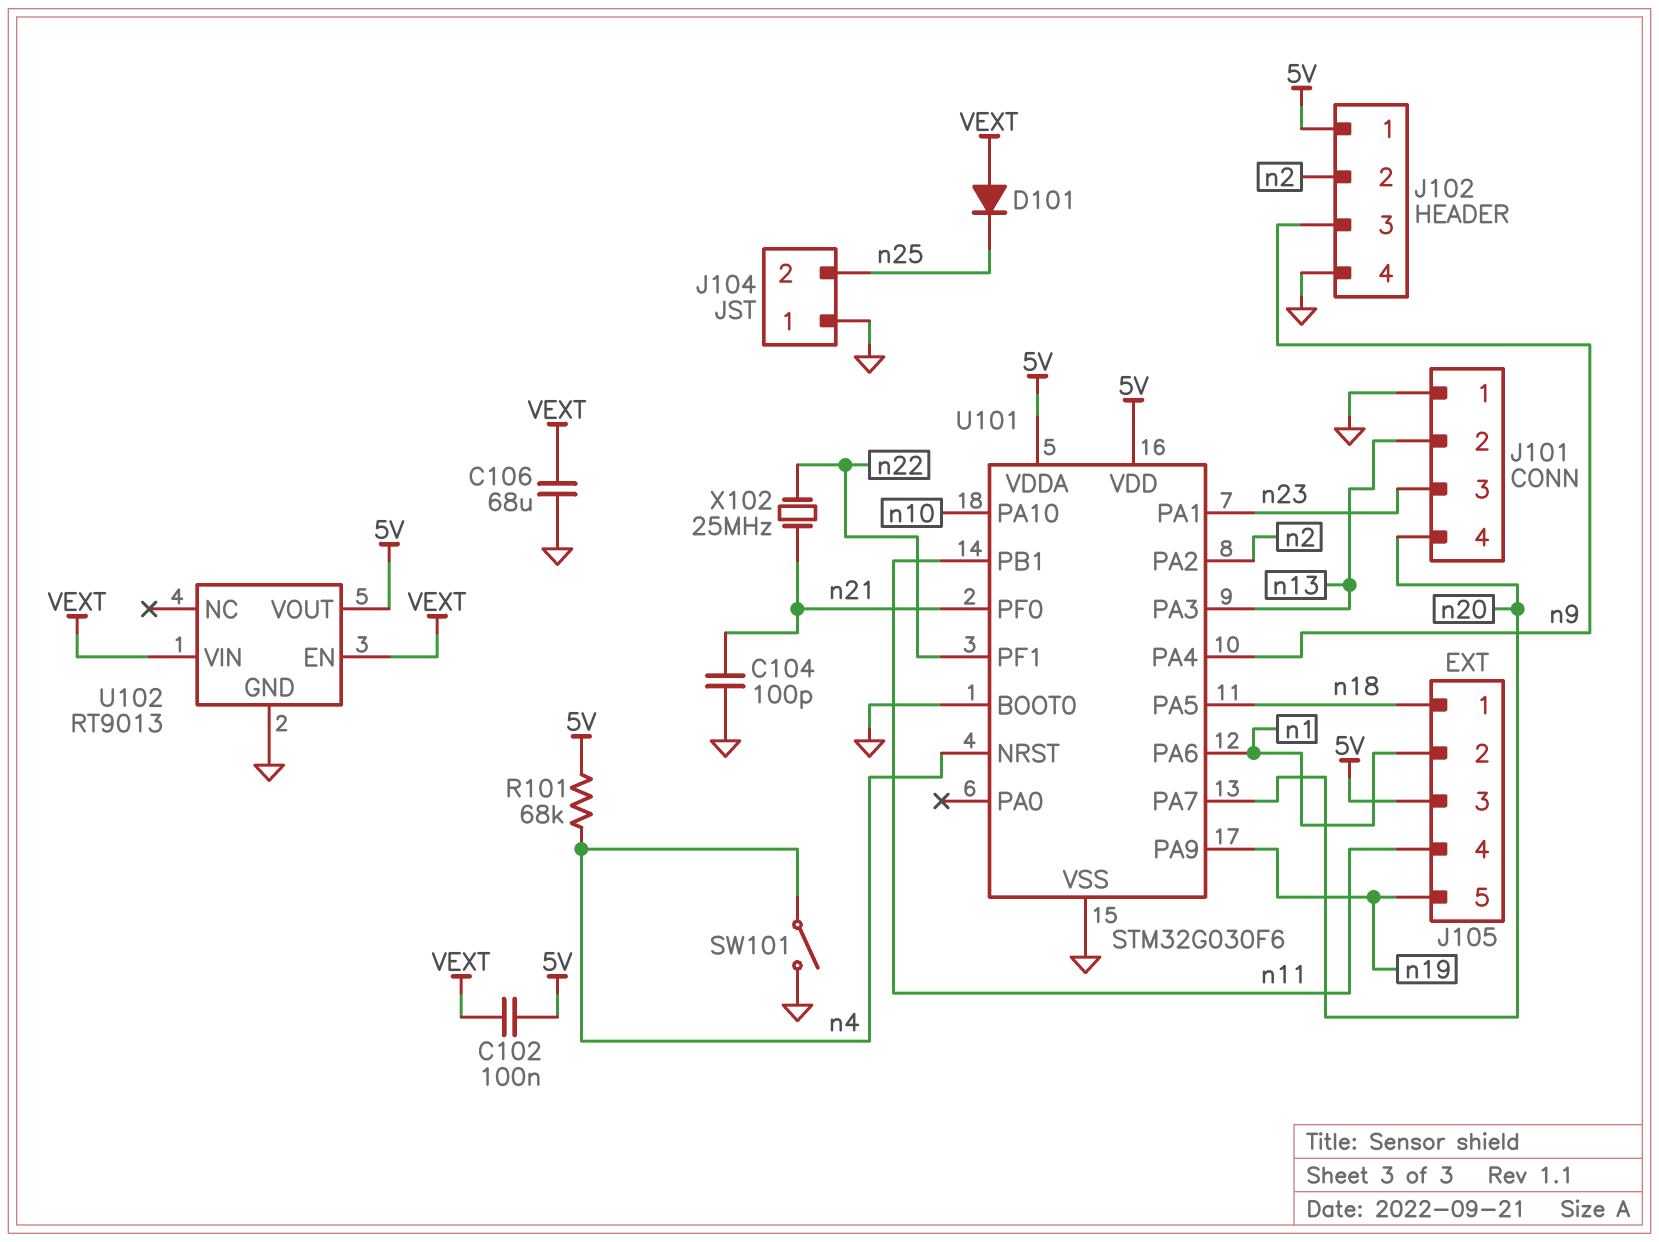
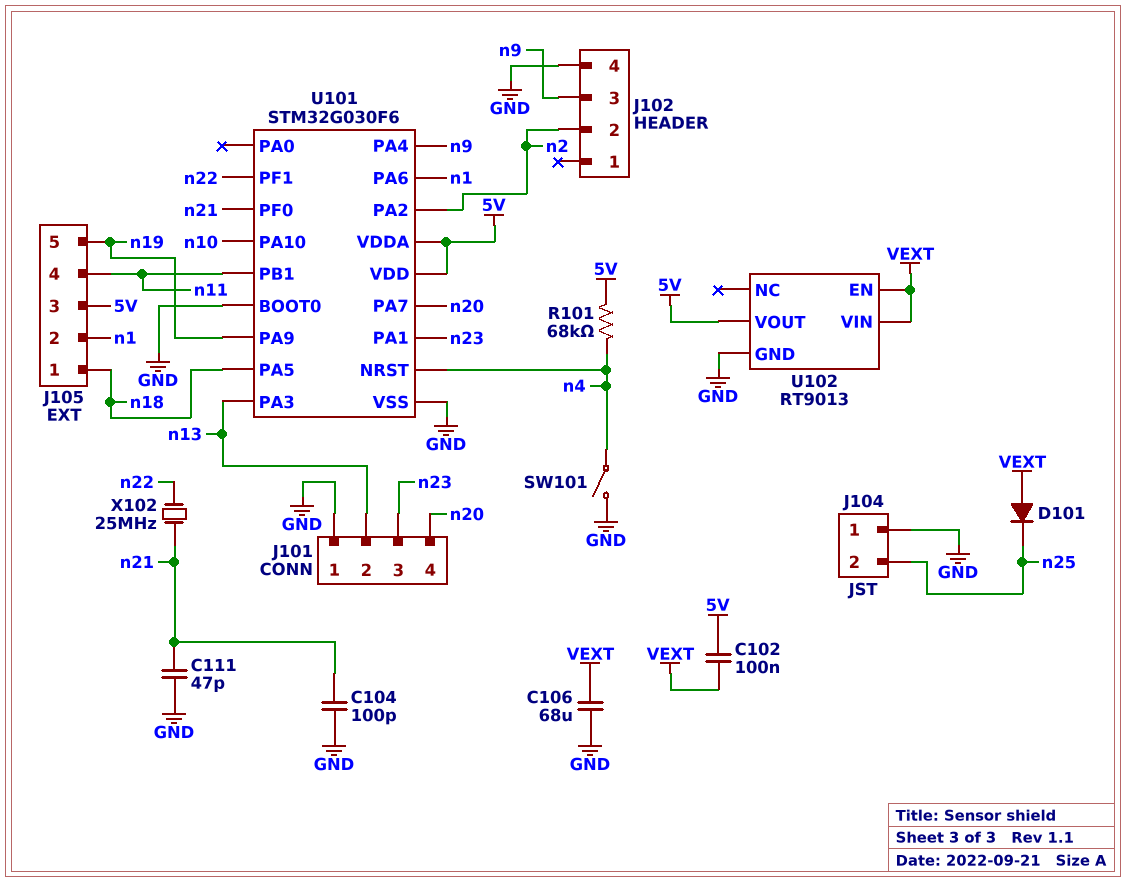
C111: none -> 47pF (GND, n21)
J102 pin 1: 5V -> none

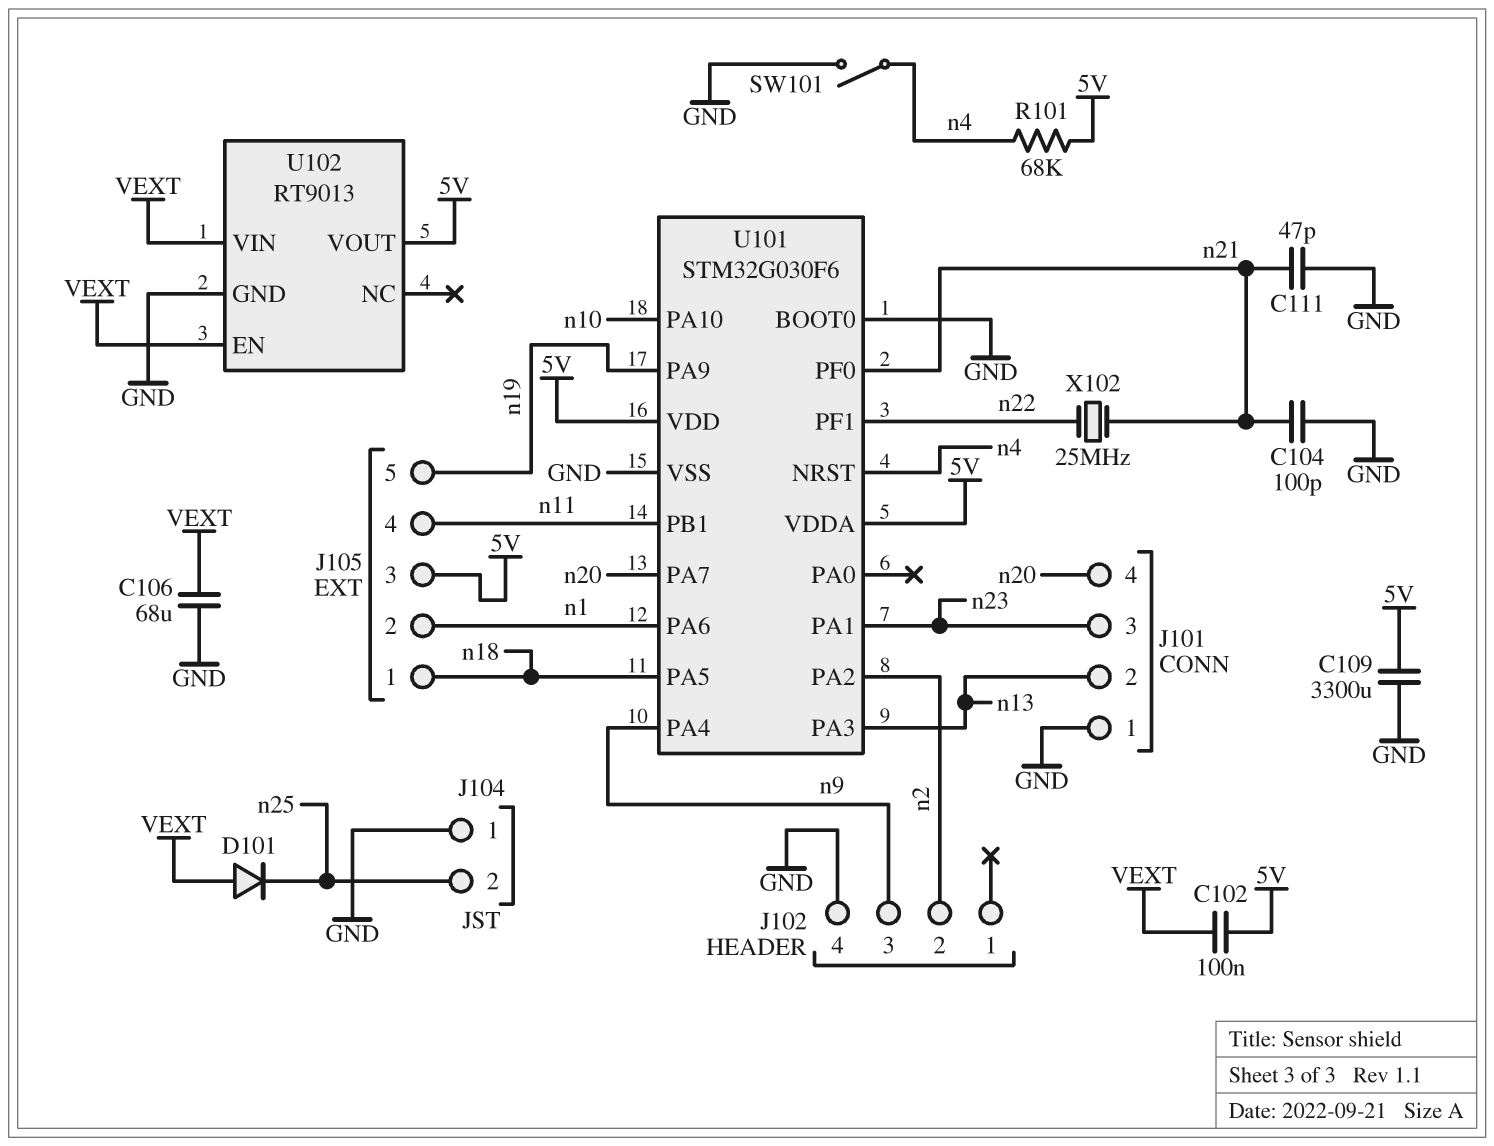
C109: none -> 3300uF (5V, GND)

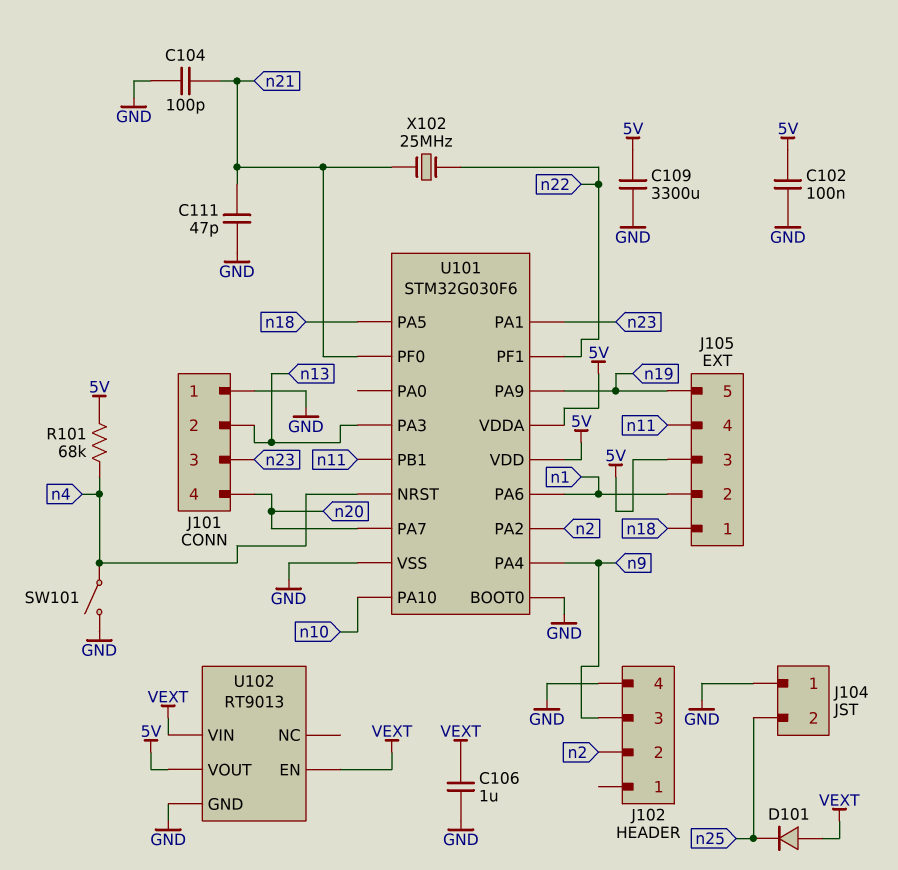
C102: 100nF (5V, VEXT) -> 100nF (5V, GND)
C106: 68uF (GND, VEXT) -> 1uF (GND, VEXT)

